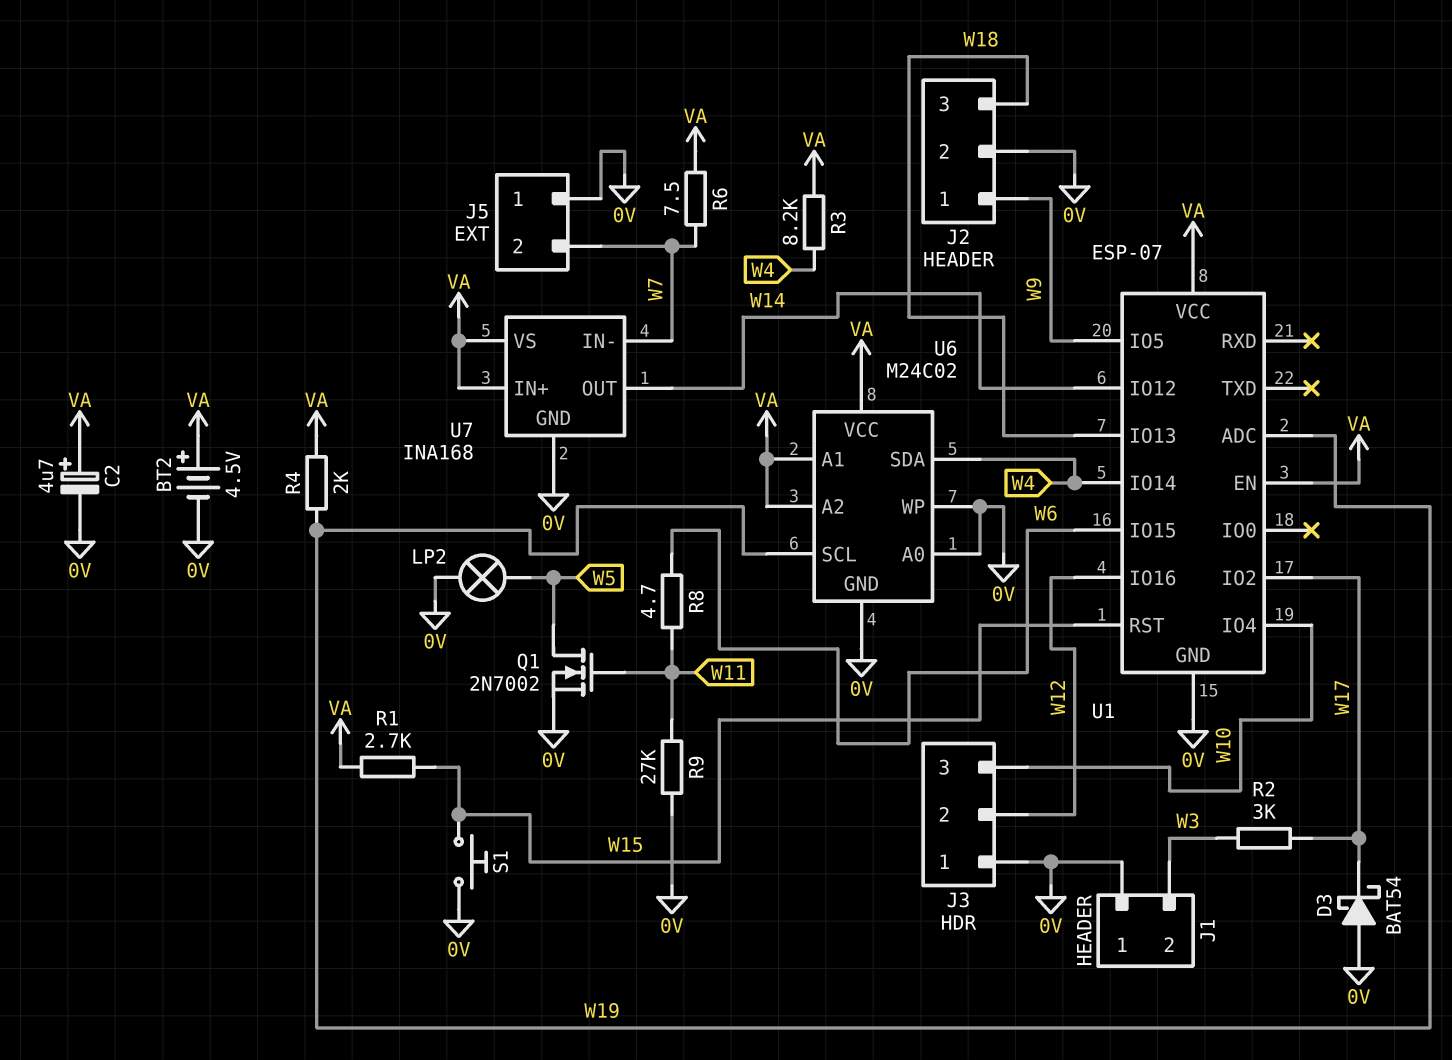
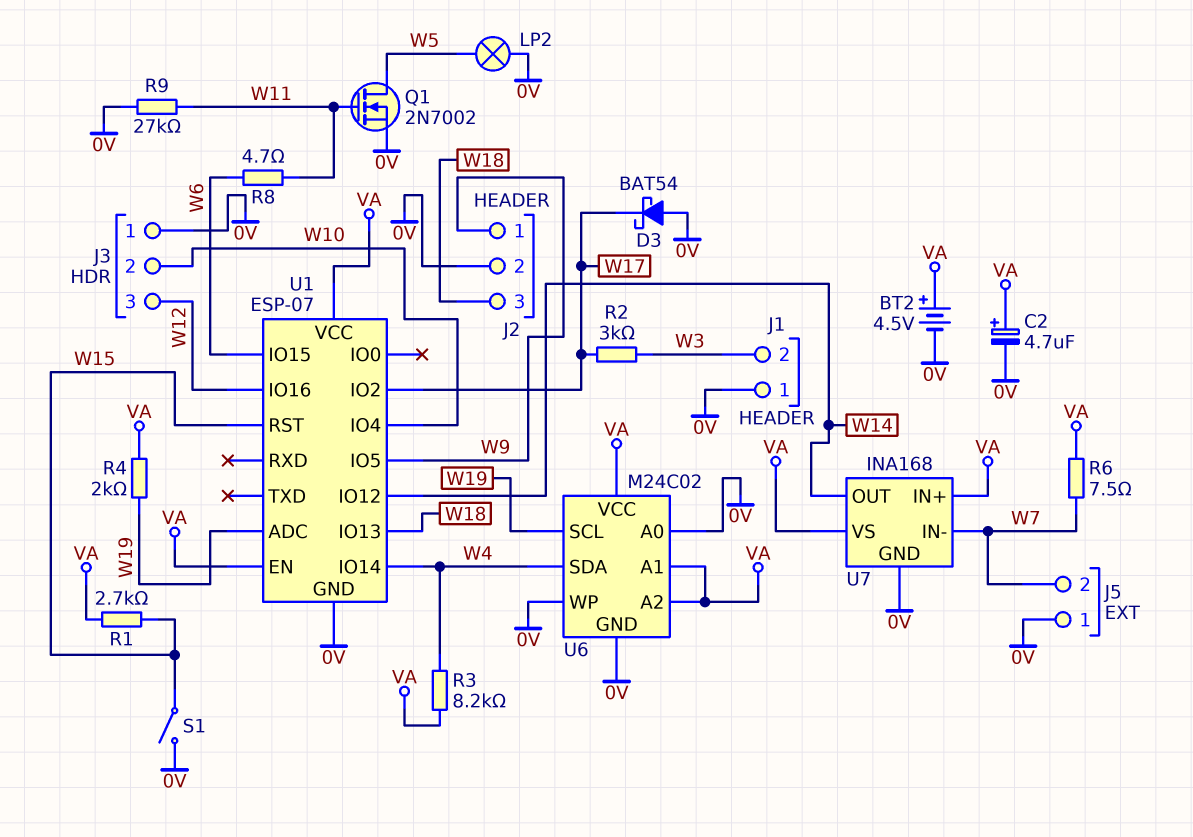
J3 pin 2: W12 -> W10
J3 pin 3: W10 -> W12
S1: button (0V, W15) -> switch (0V, W15)

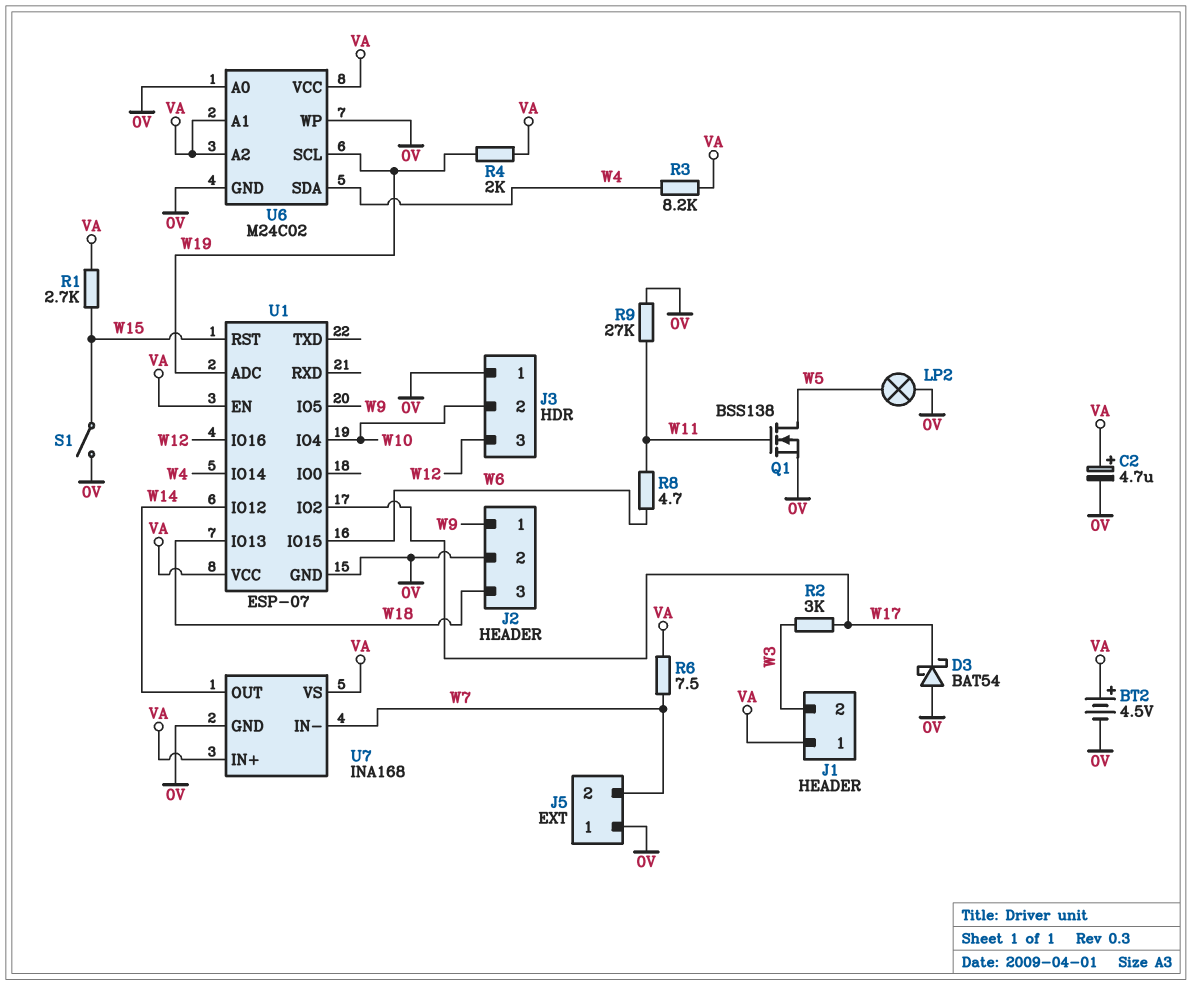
J1 pin 1: 0V -> VA
Q1: NMOS 2N7002 (G W11, D W5, S 0V) -> NMOS BSS138 (G W11, D W5, S 0V)

